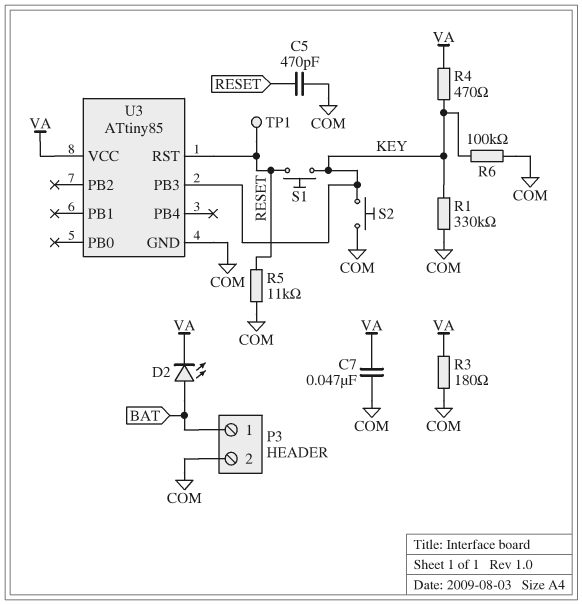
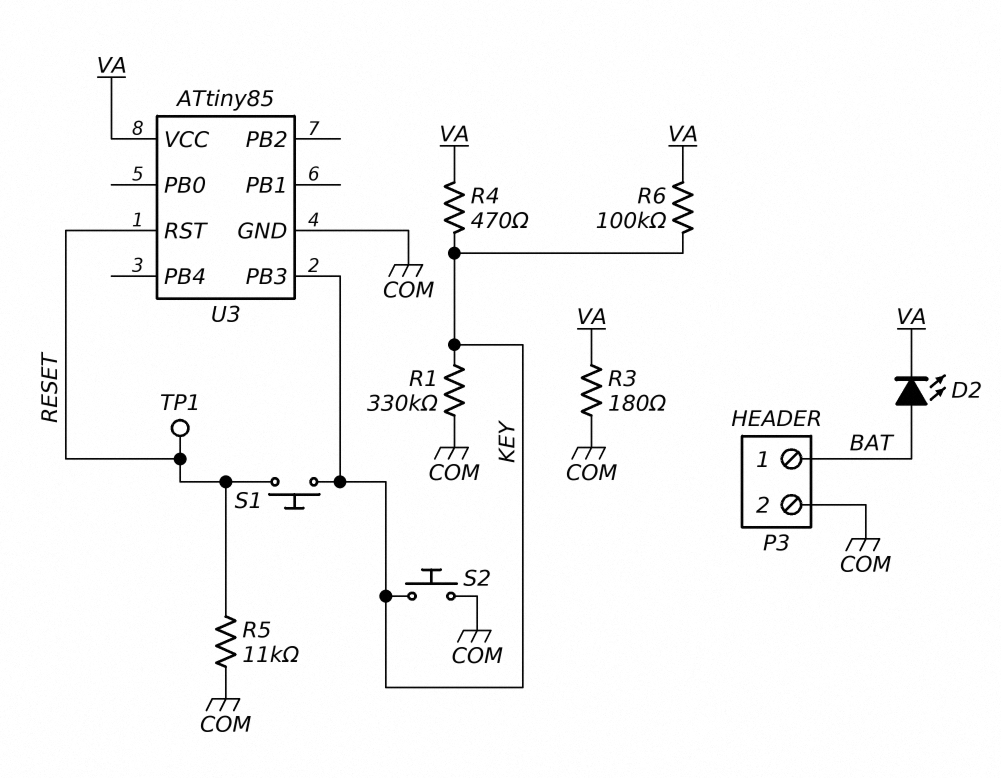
C5: 470pF (COM, RESET) -> none
C7: 47nF (COM, VA) -> none
R6: 100k (COM, KEY) -> 100k (KEY, VA)

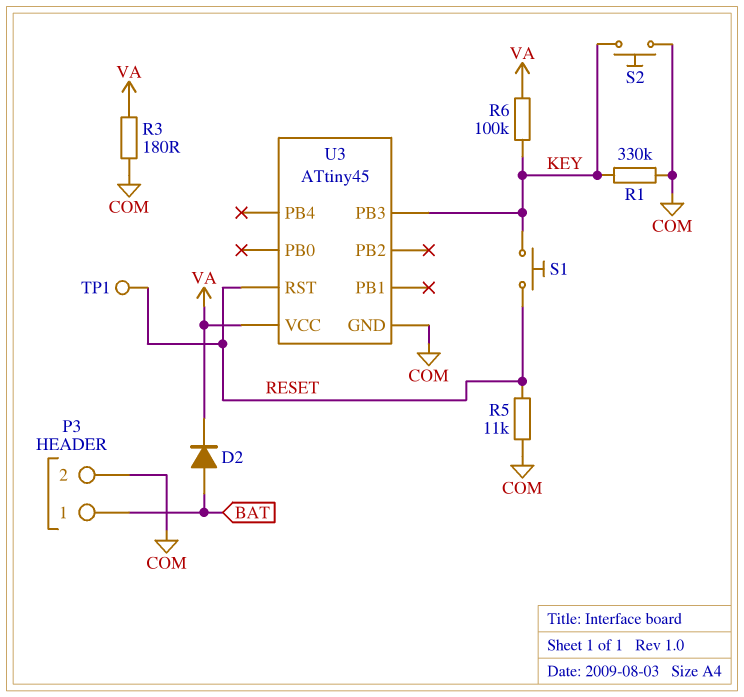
D2: LED (A BAT, K VA) -> diode (A BAT, K VA)
R4: 470 (KEY, VA) -> none
U3: ATtiny85 -> ATtiny45

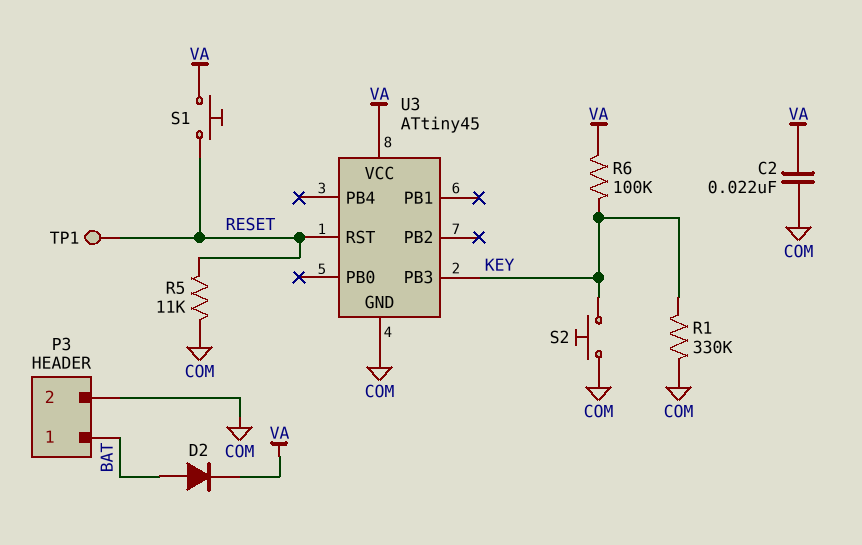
C2: none -> 22nF (COM, VA)
R3: 180 (COM, VA) -> none
S1: button (KEY, RESET) -> button (RESET, VA)

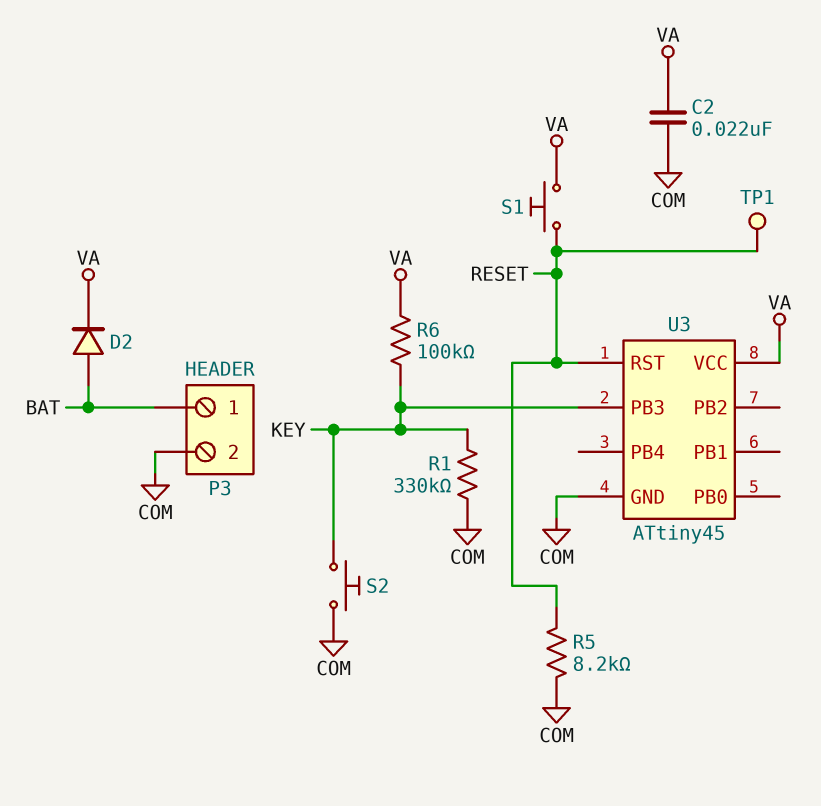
R5: 11k (COM, RESET) -> 8.2k (COM, RESET)

